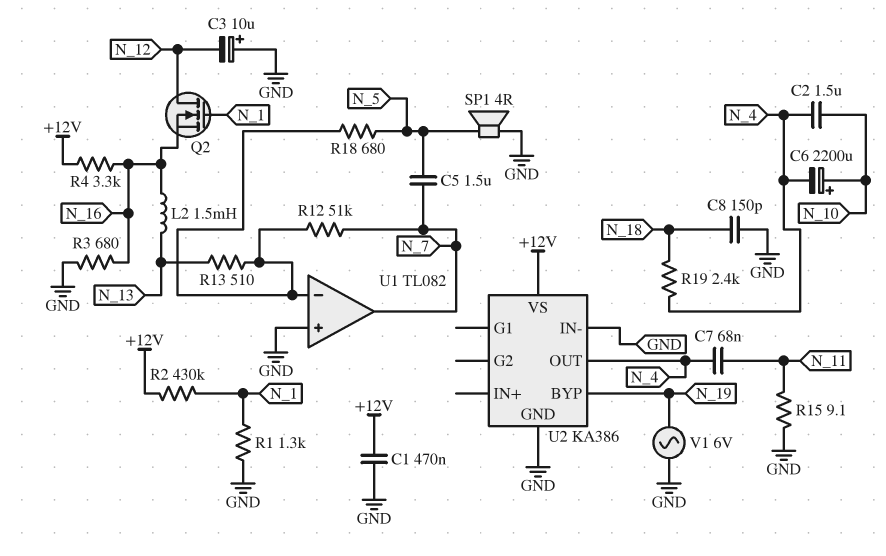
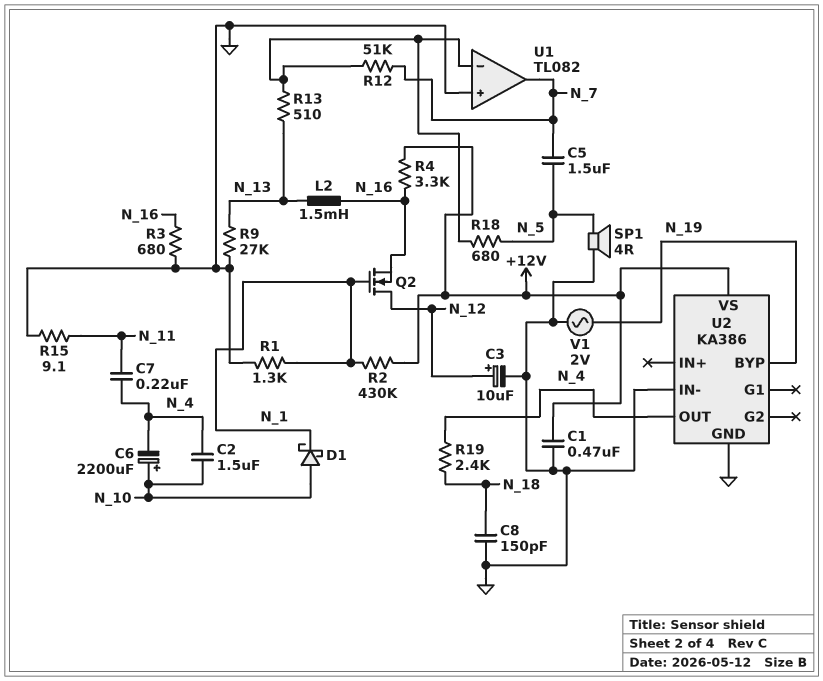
C3: 10uF (plus GND, minus N_12) -> 10uF (plus N_12, minus GND)
C7: 68nF (N_4, N_11) -> 220nF (N_4, N_11)
D1: none -> schottky (A N_10, K N_1)
R9: none -> 27k (GND, N_13)
V1: AC 6V (GND, N_19) -> AC 2V (GND, N_19)

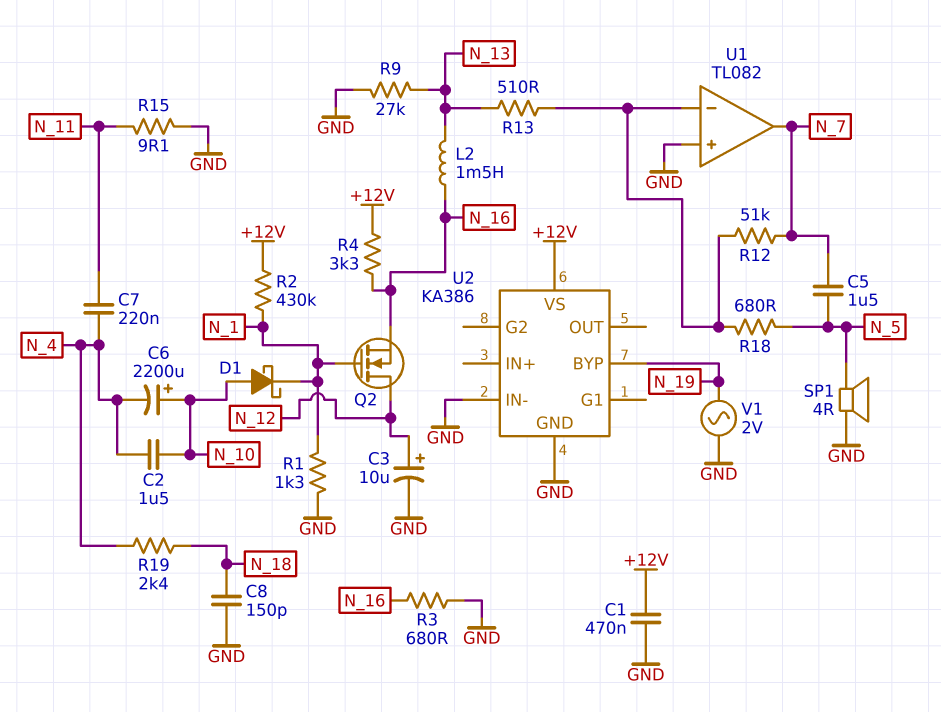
U2 pin OUT: N_4 -> none

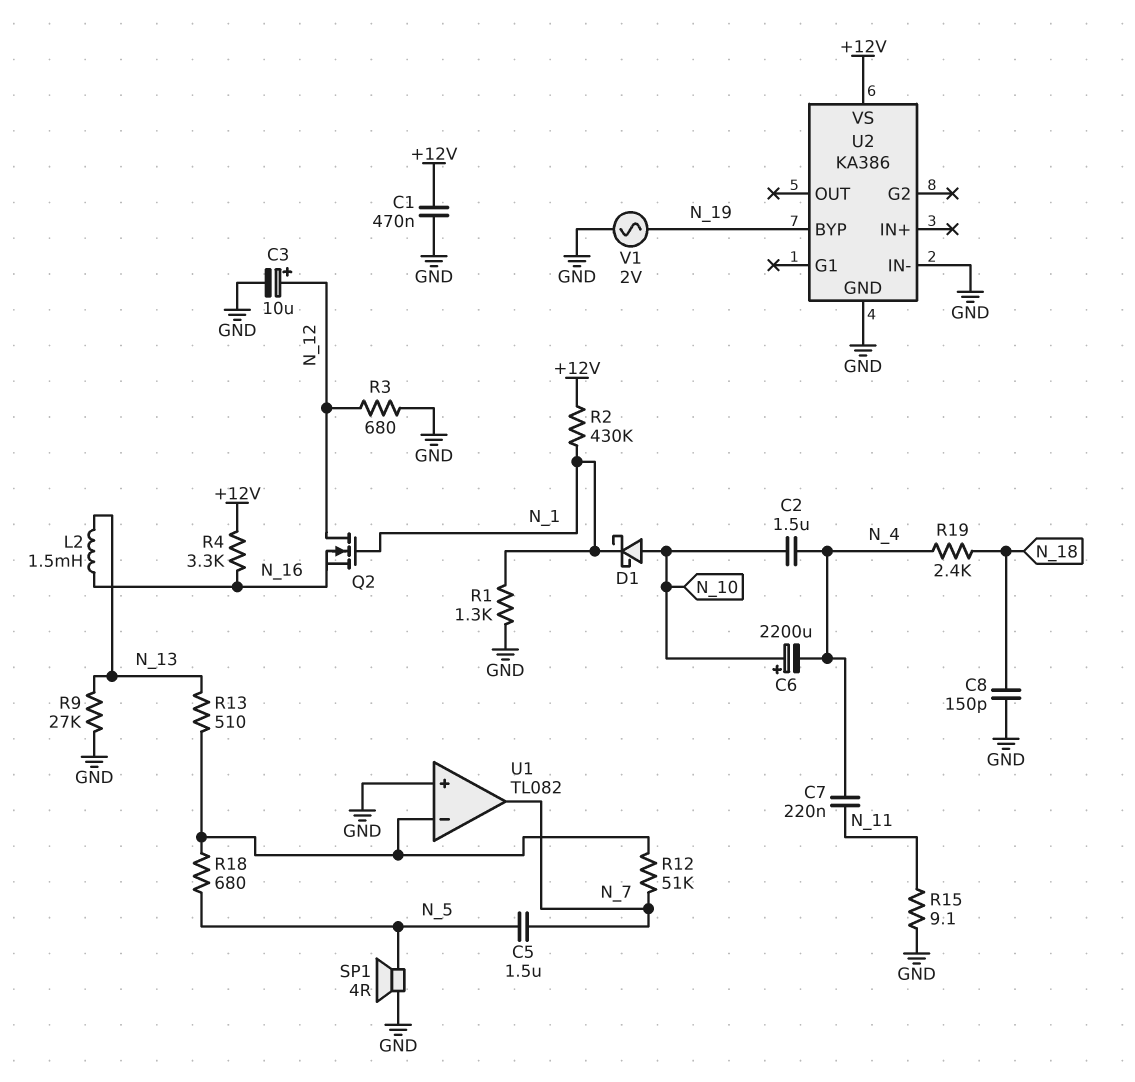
R3: 680 (GND, N_16) -> 680 (GND, N_12)

